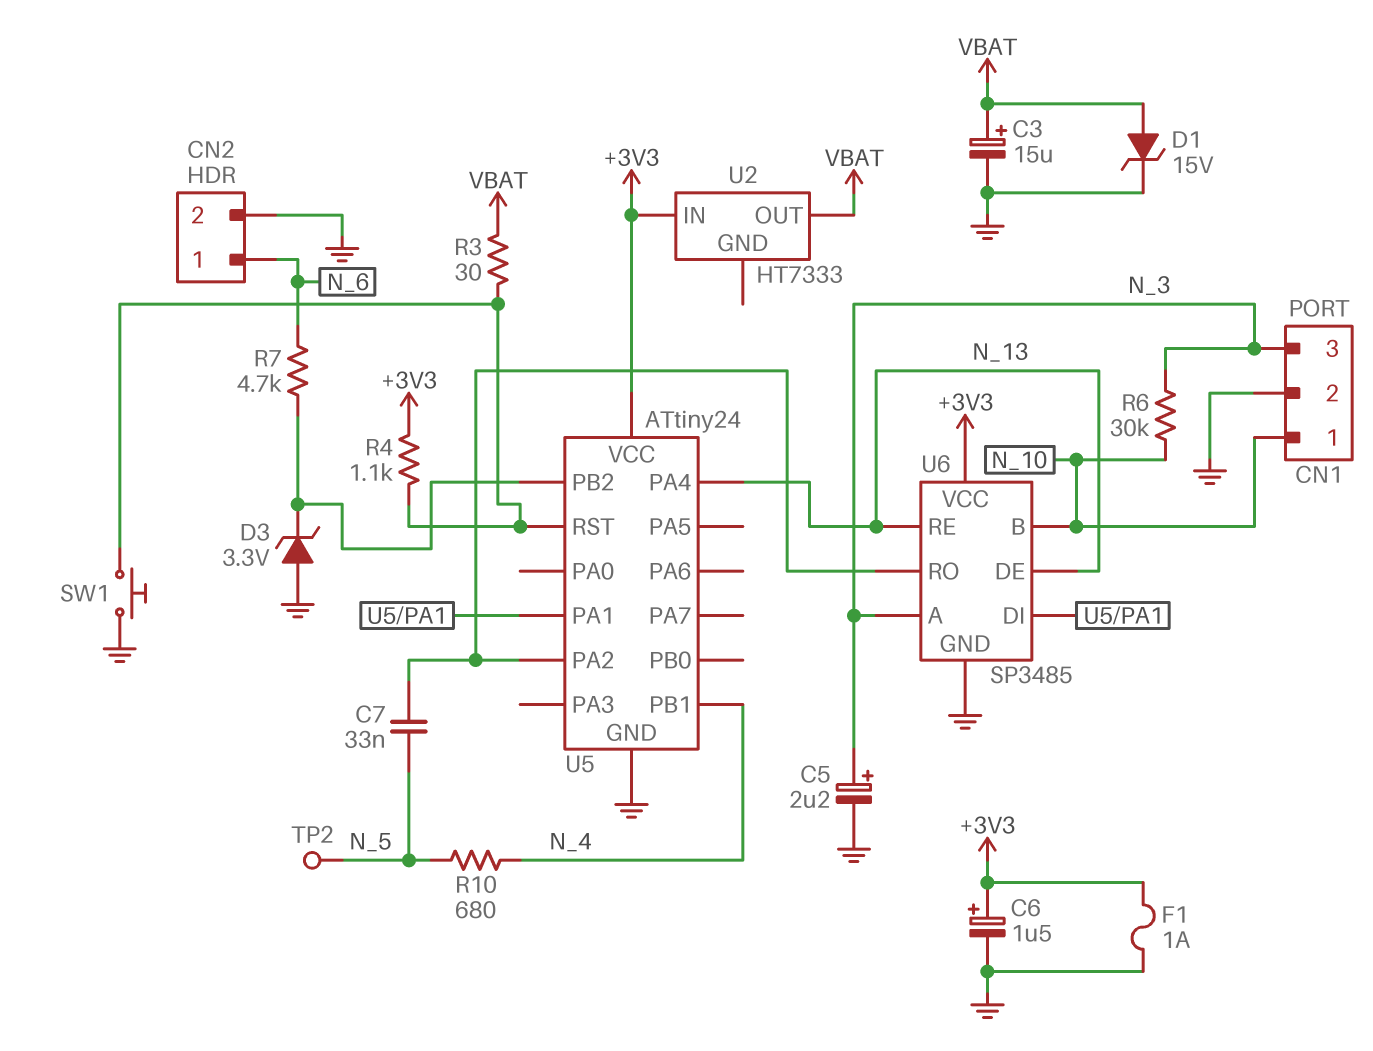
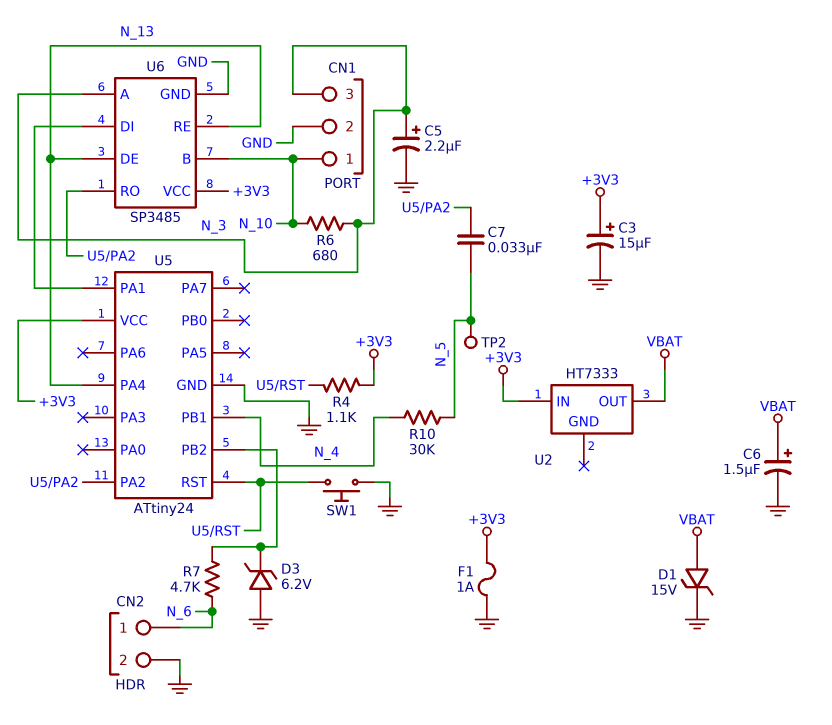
C3: 15uF (plus VBAT, minus GND) -> 15uF (plus +3V3, minus GND)
C6: 1.5uF (plus +3V3, minus GND) -> 1.5uF (plus VBAT, minus GND)
D3: zener 3.3V (A GND, K U5/PB2) -> zener 6.2V (A GND, K U5/PB2)
R3: 30 (U5/RST, VBAT) -> none
R6: 30k (N_3, N_10) -> 680 (N_3, N_10)
R10: 680 (N_4, N_5) -> 30k (N_4, N_5)

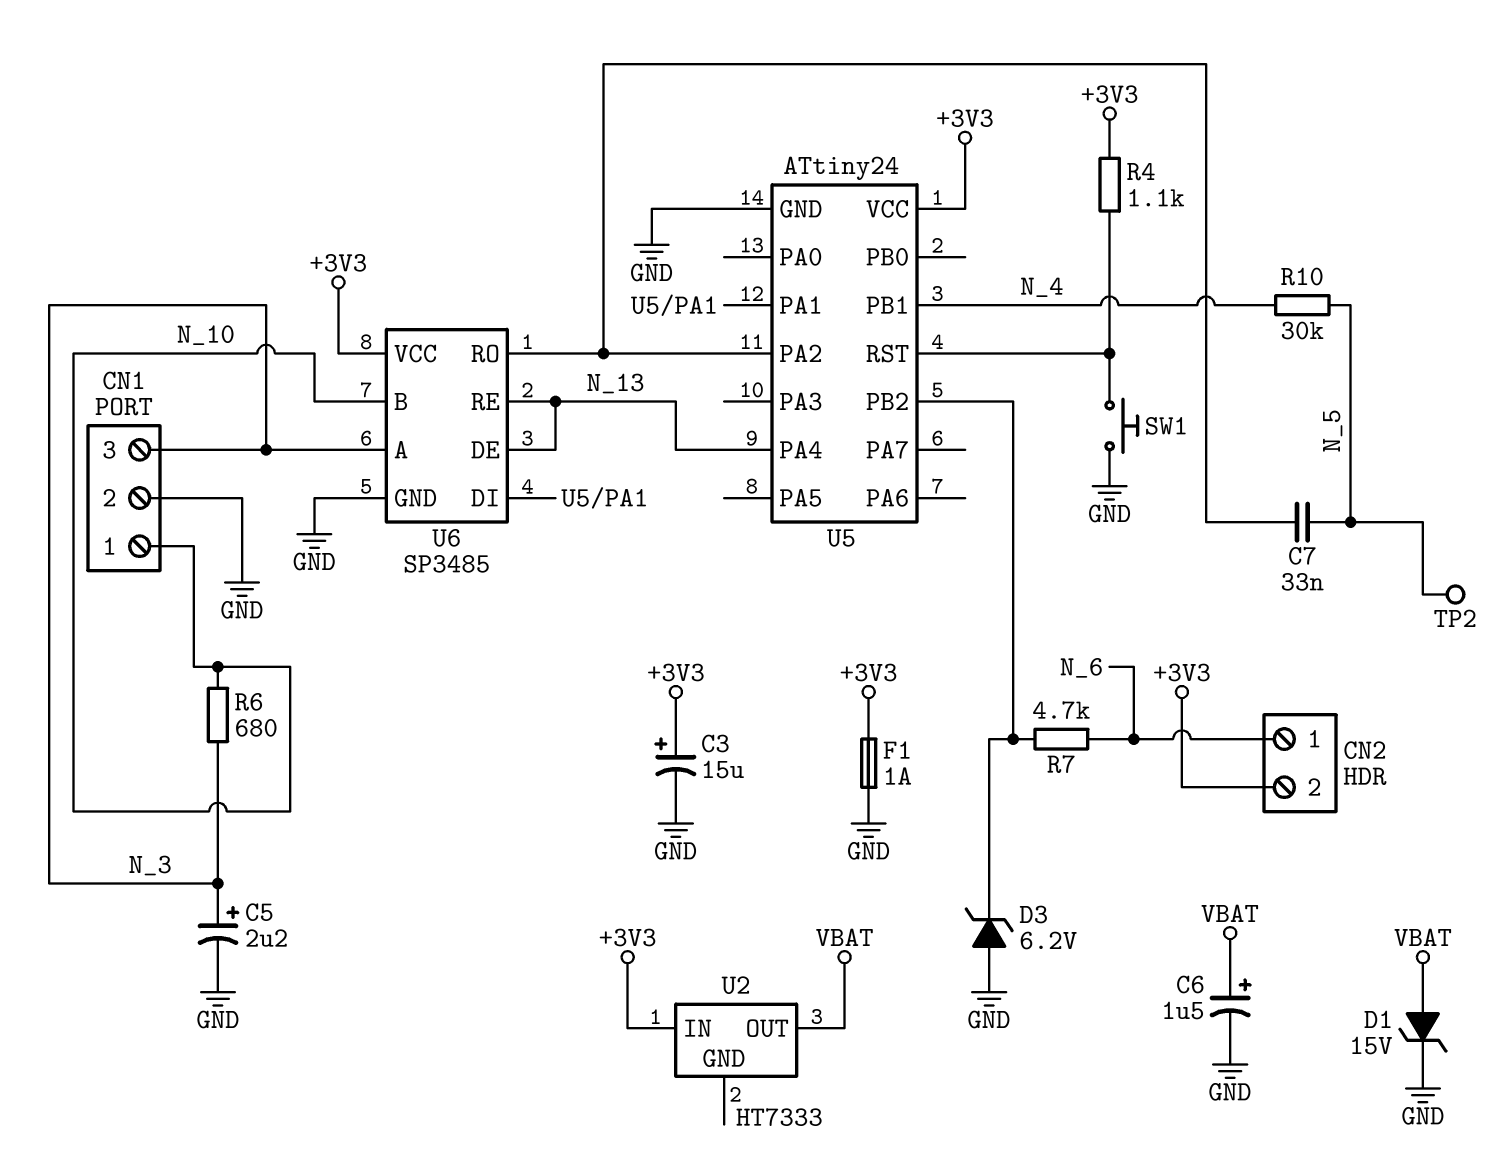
CN2 pin 2: GND -> +3V3

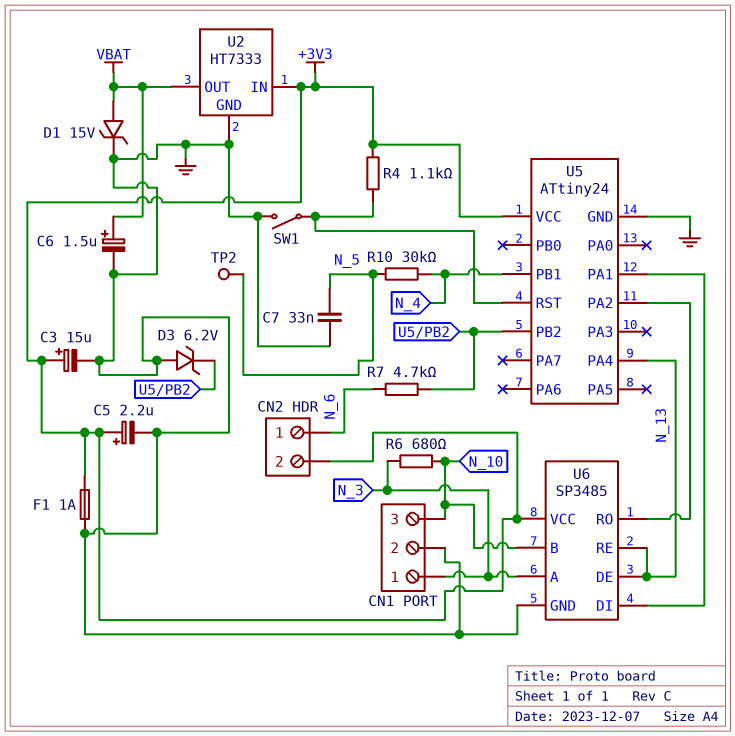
C5: 2.2uF (plus N_3, minus GND) -> 2.2uF (plus +3V3, minus GND)
C7: 33nF (N_5, U5/PA2) -> 33nF (GND, N_5)
CN1 pin 1: N_10 -> N_3
CN1 pin 3: N_3 -> N_10
SW1: button (GND, U5/RST) -> switch (GND, U5/RST)
U2 pin GND: none -> GND

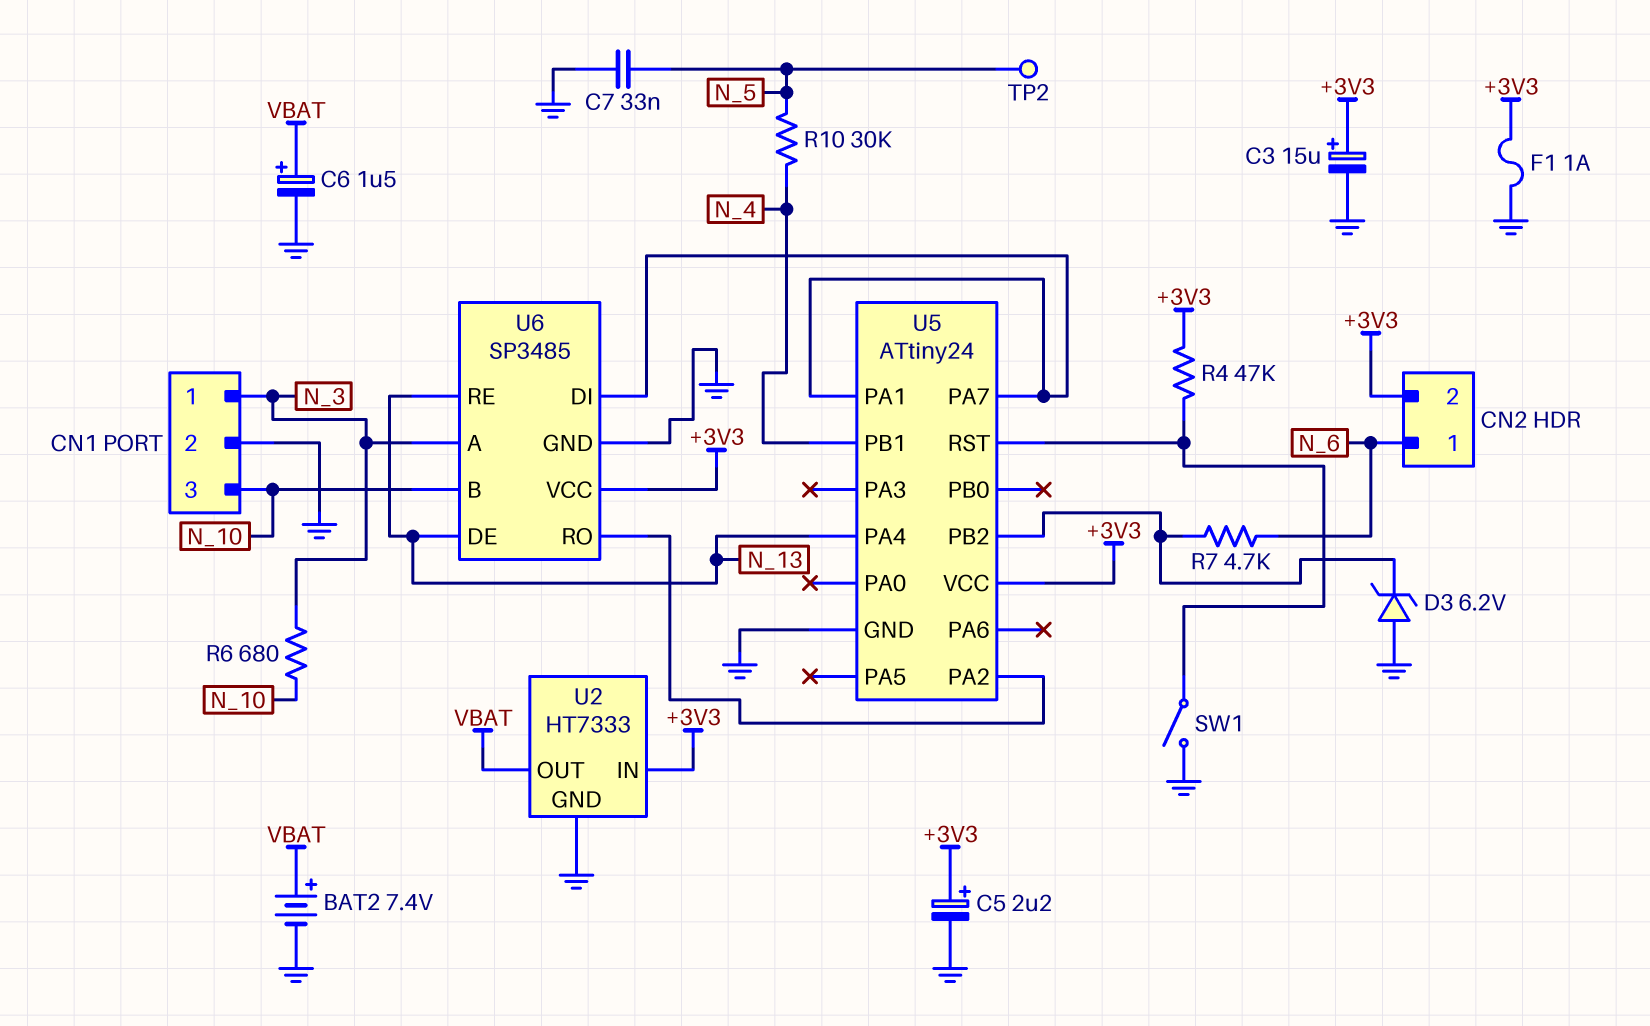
BAT2: none -> 7.4V (plus VBAT, minus GND)
D1: zener 15V (A VBAT, K GND) -> none
R4: 1.1k (+3V3, U5/RST) -> 47k (+3V3, U5/RST)
U5 pin PA7: none -> U5/PA1

